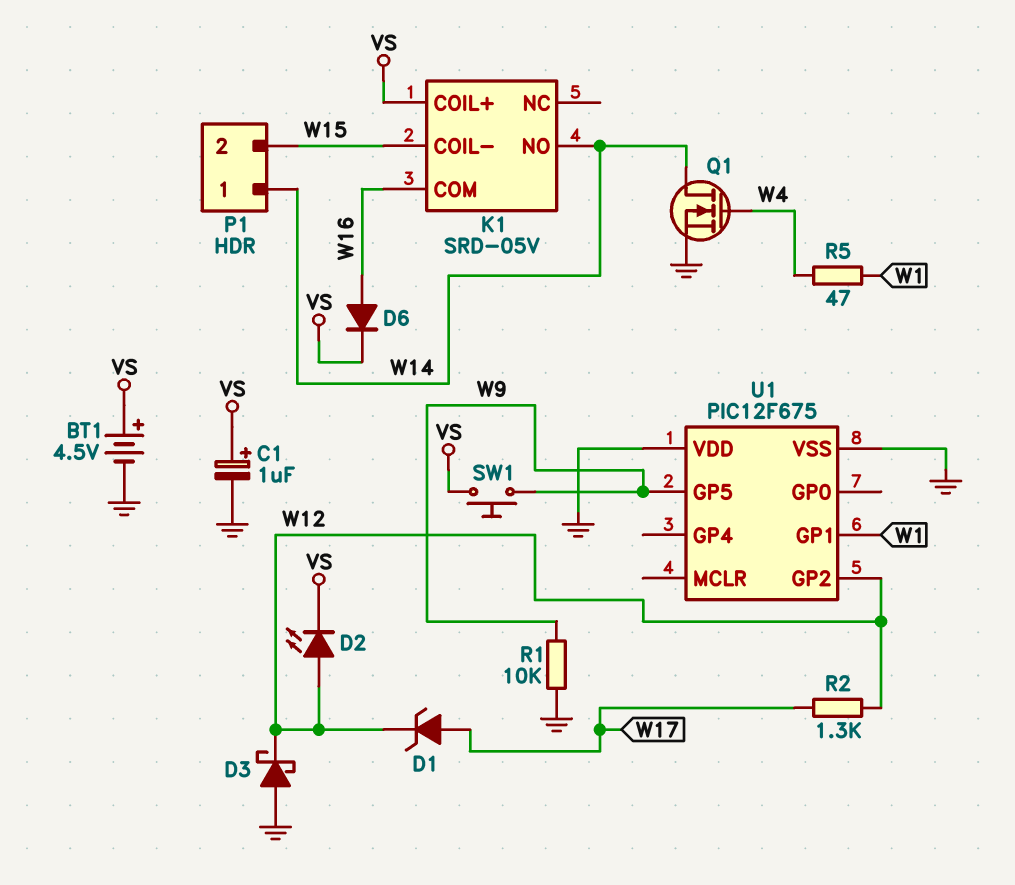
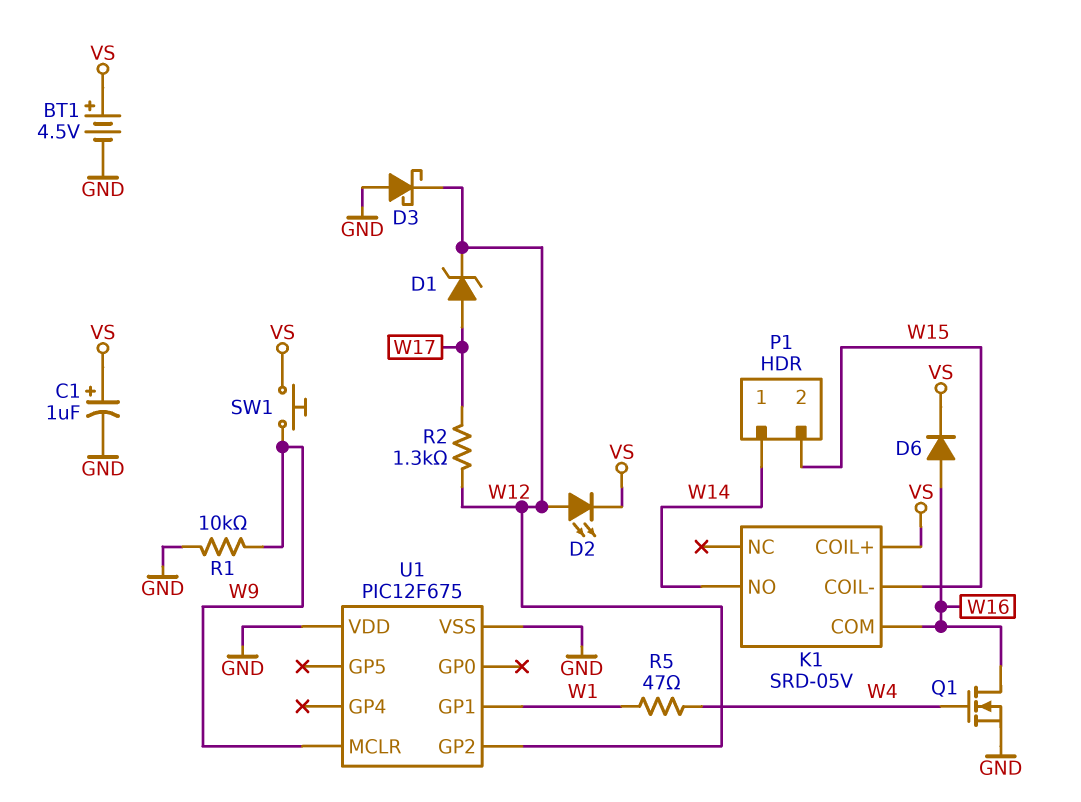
Q1: NMOS (G W4, D W14, S GND) -> NMOS (G W4, D W16, S GND)
U1 pin GP5: W9 -> none
U1 pin MCLR: none -> W9

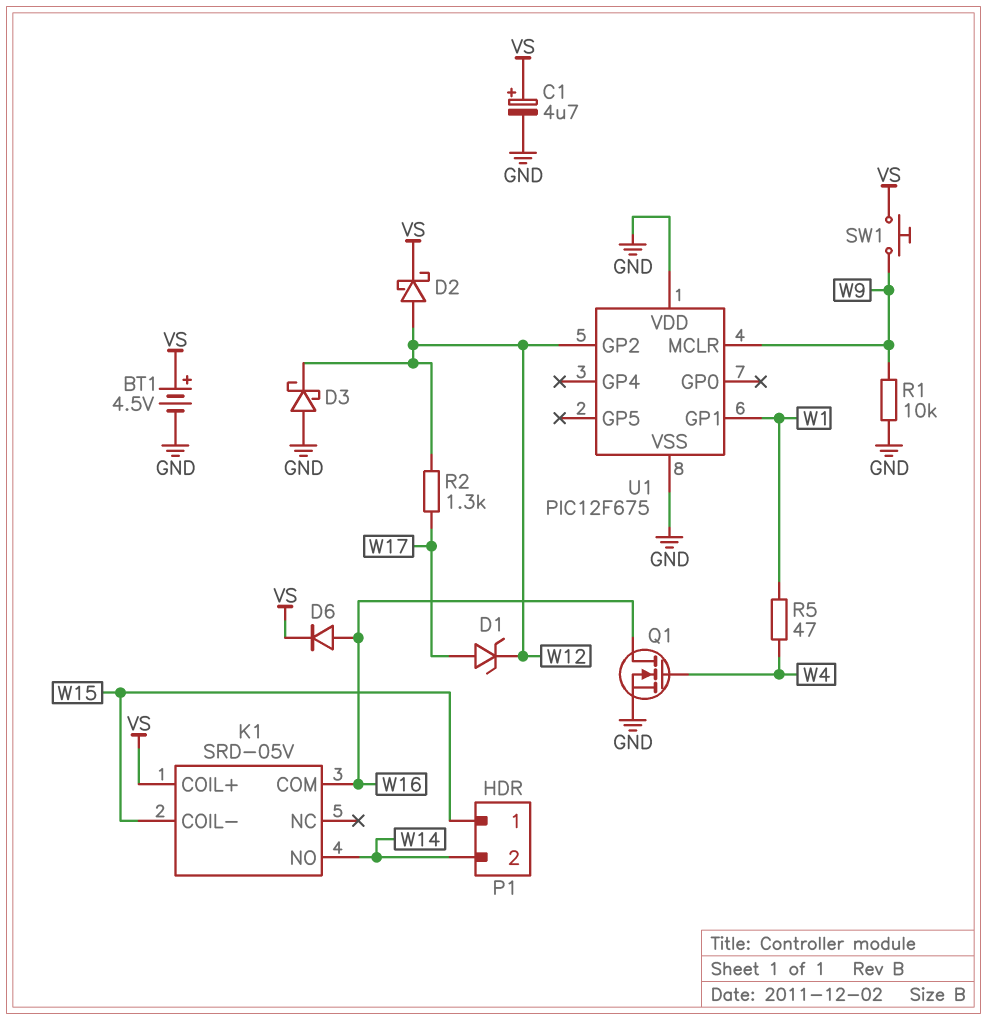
C1: 1uF (plus VS, minus GND) -> 4.7uF (plus VS, minus GND)
D2: LED (A W12, K VS) -> schottky (A W12, K VS)
P1 pin 1: W14 -> W15
P1 pin 2: W15 -> W14

